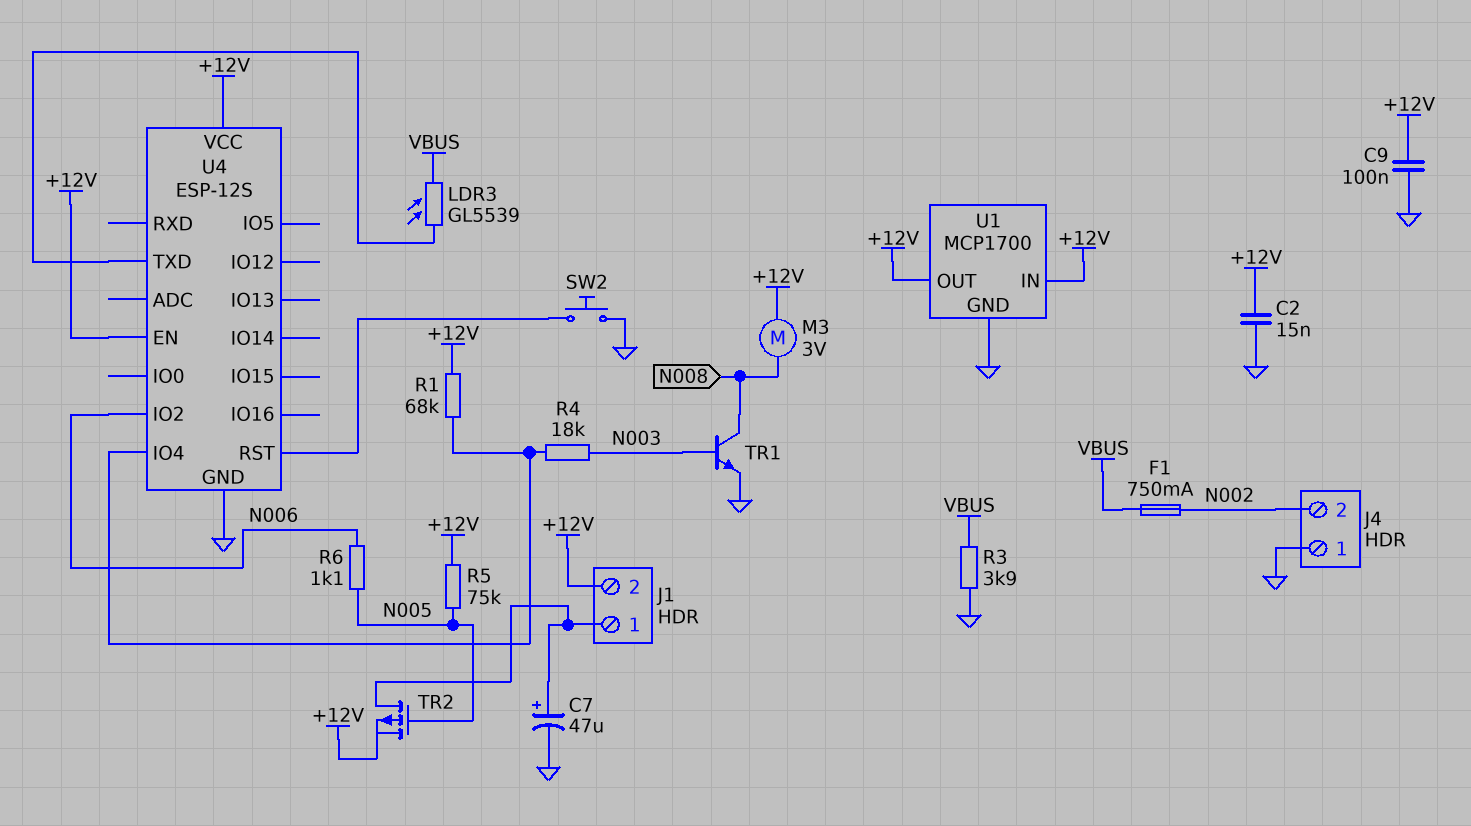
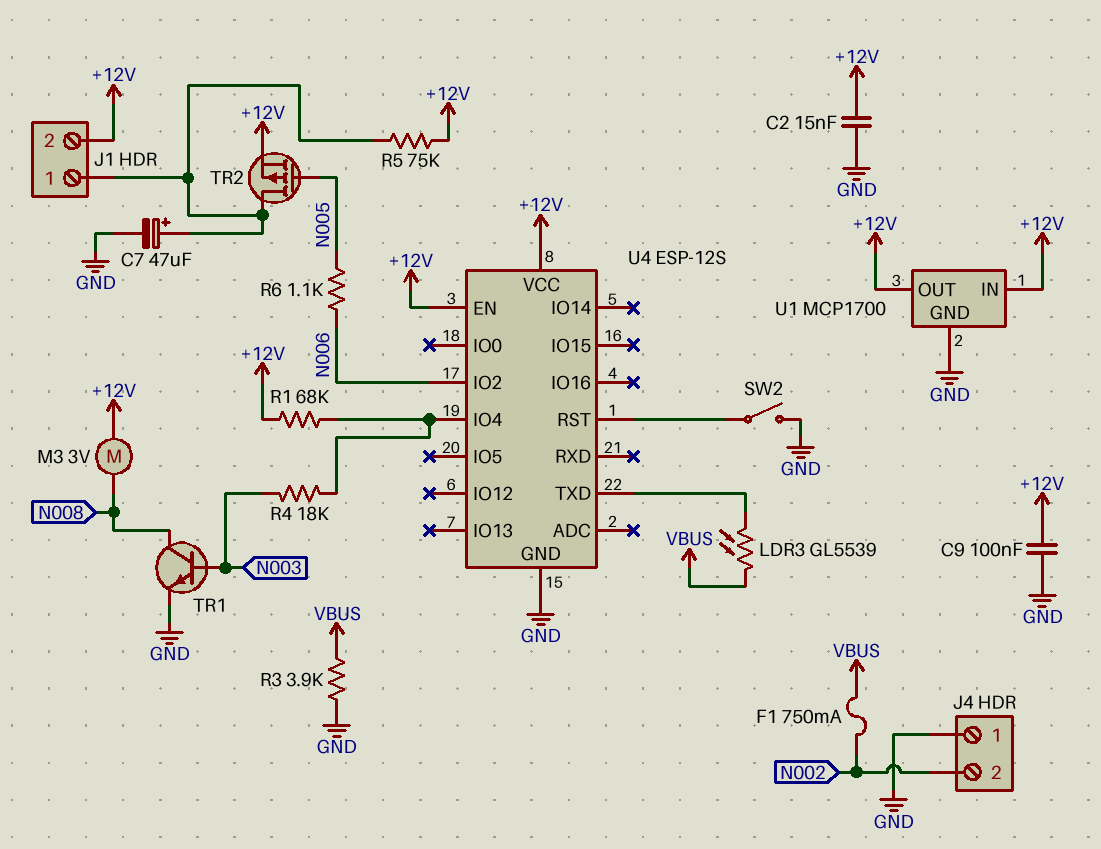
R5: 75k (+12V, N005) -> 75k (+12V, J1/1)
SW2: button (GND, U4/RST) -> switch (GND, U4/RST)

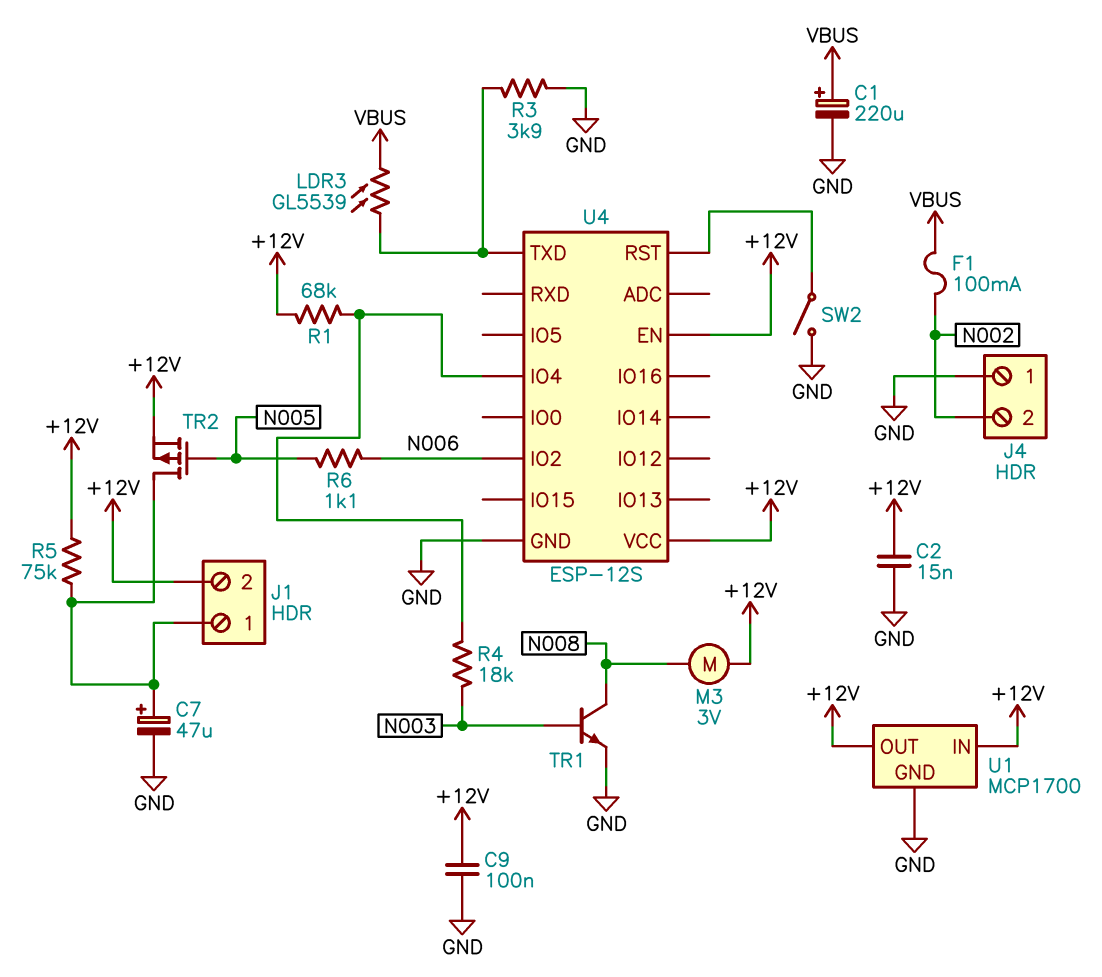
C1: none -> 220uF (plus VBUS, minus GND)
F1: 750mA (N002, VBUS) -> 100mA (N002, VBUS)
R3: 3.9k (GND, VBUS) -> 3.9k (GND, U4/TXD)

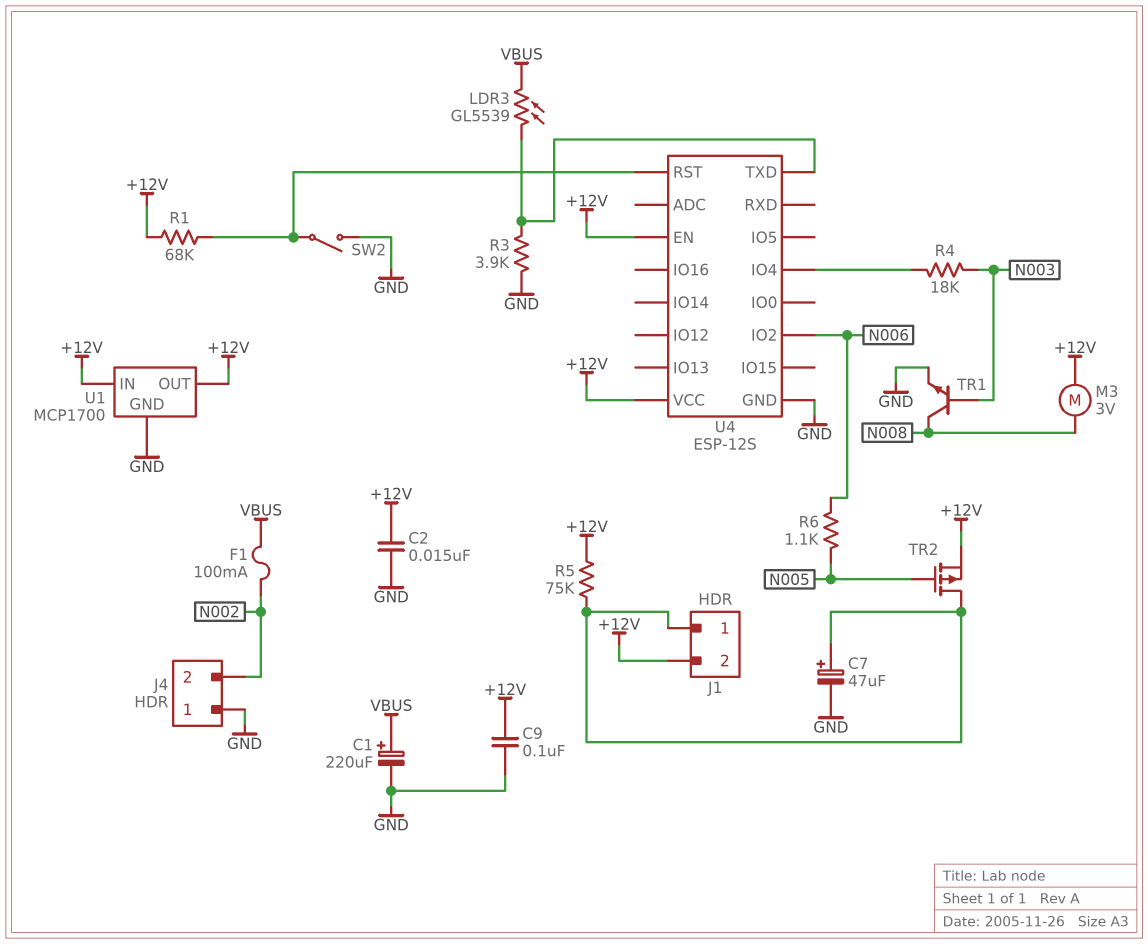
R1: 68k (+12V, U4/IO4) -> 68k (+12V, U4/RST)

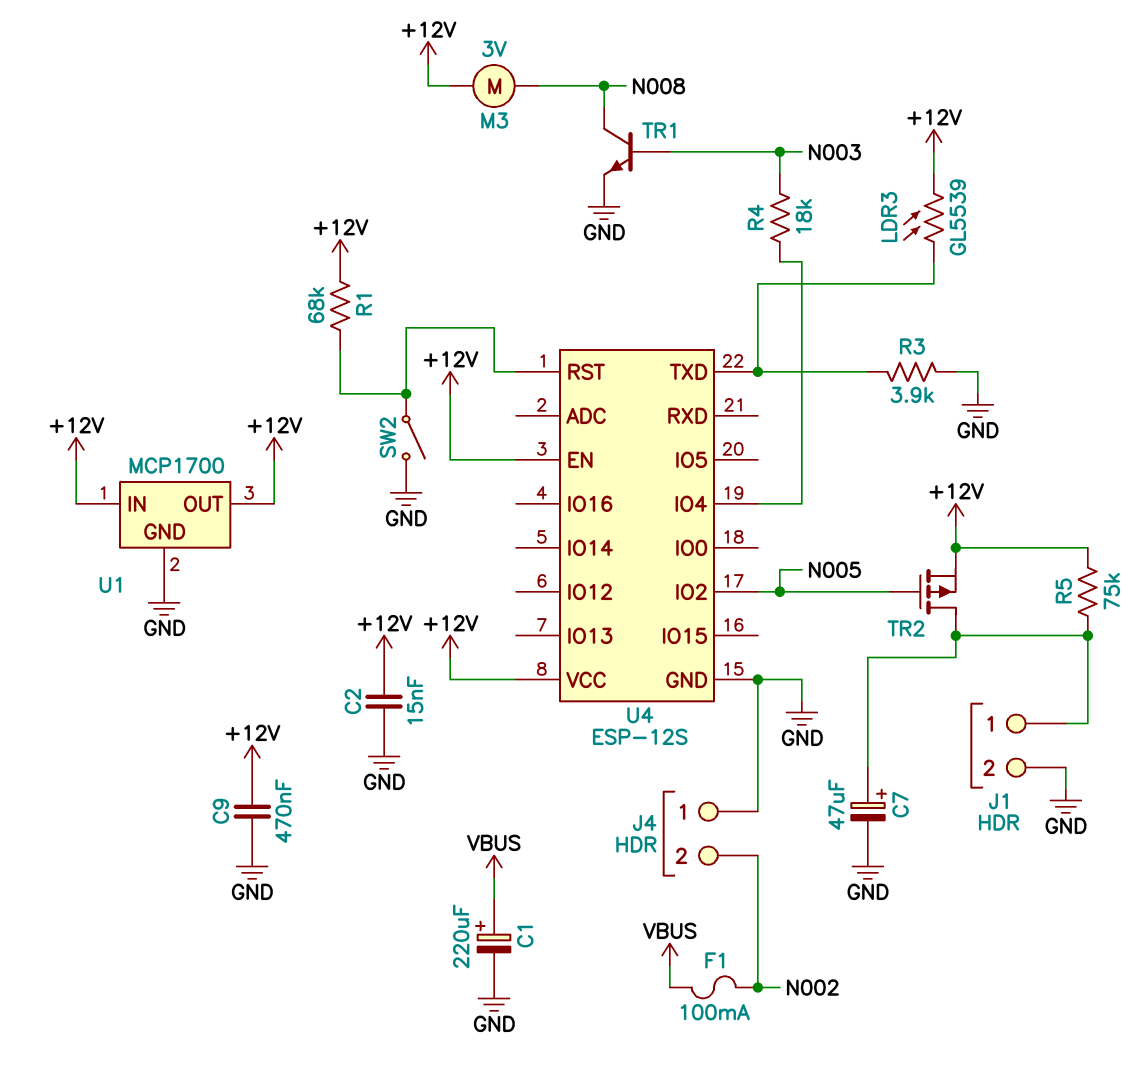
C9: 100nF (+12V, GND) -> 470nF (+12V, GND)
J1 pin 2: +12V -> GND
LDR3: GL5539 (U4/TXD, VBUS) -> GL5539 (+12V, U4/TXD)
R6: 1.1k (N005, N006) -> none
U4 pin IO2: N006 -> N005

